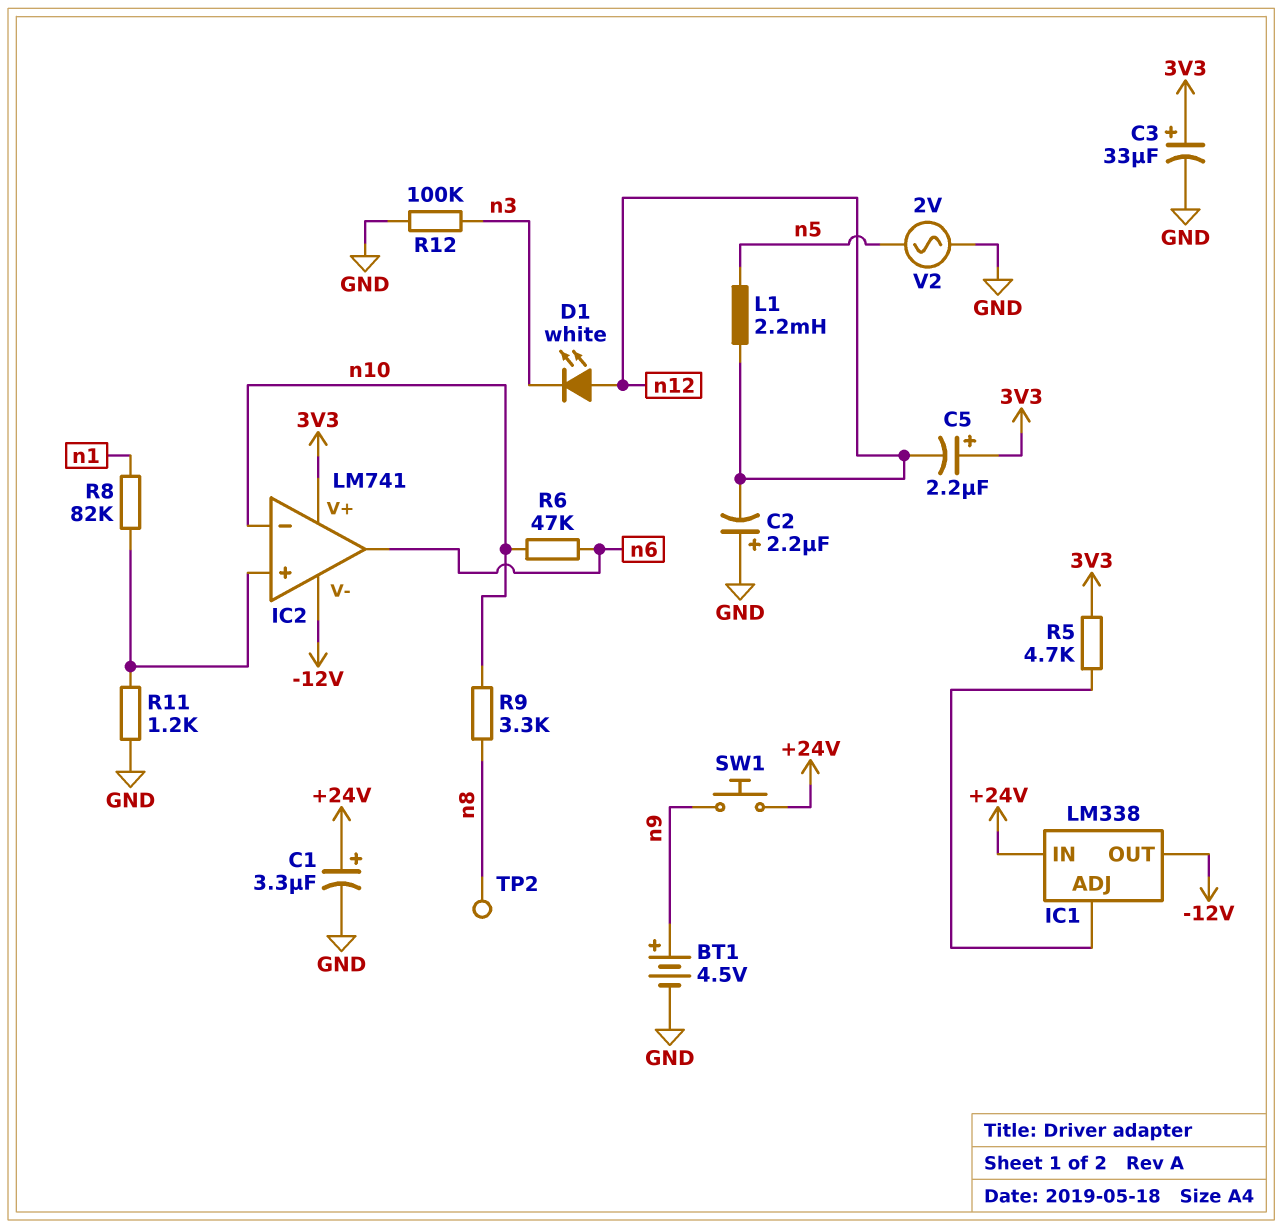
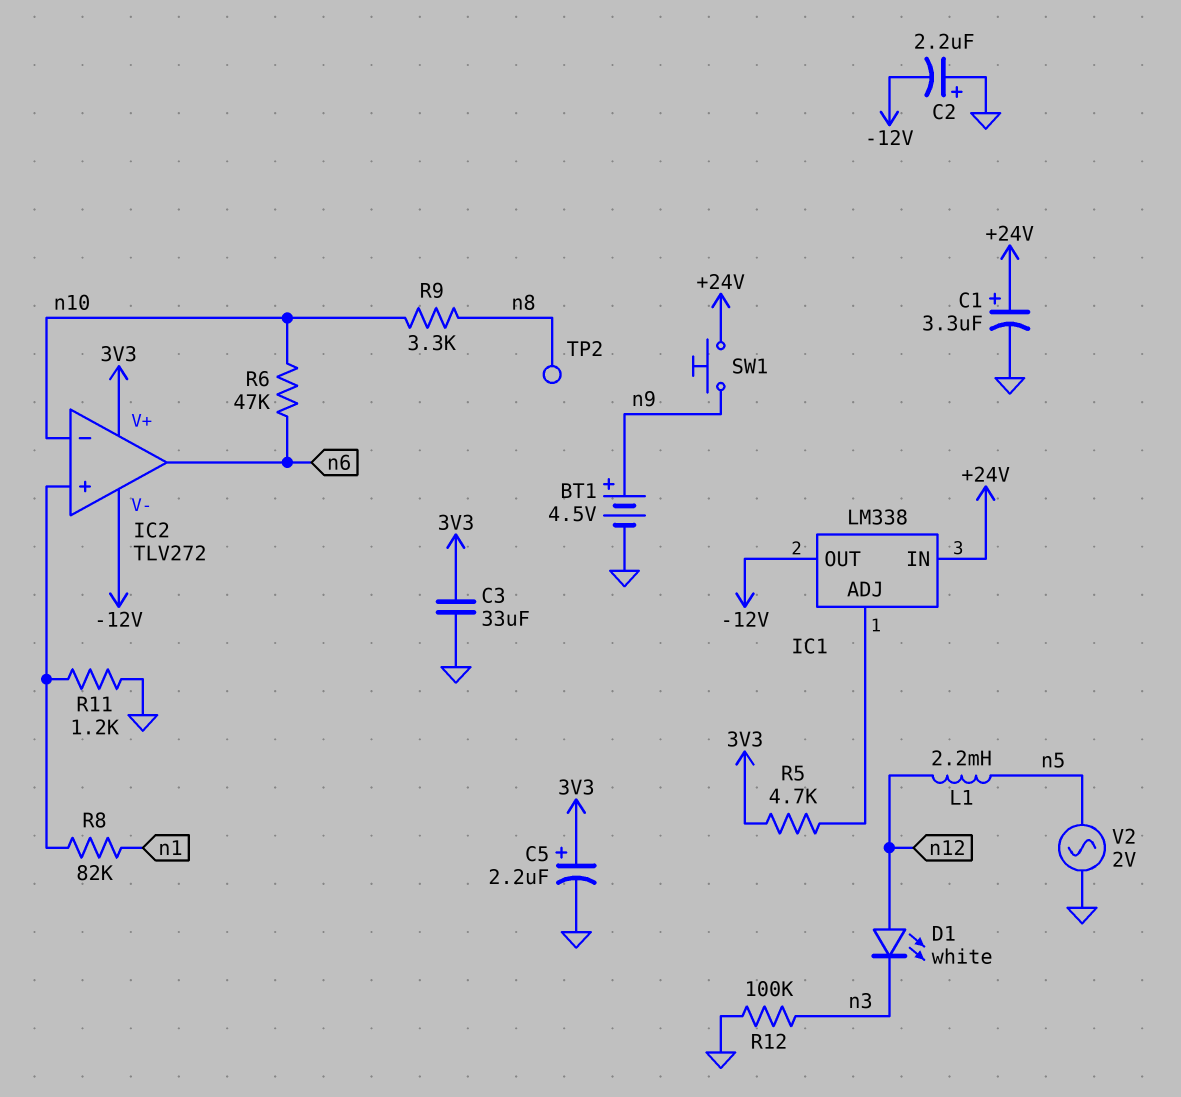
C2: 2.2uF (plus GND, minus n12) -> 2.2uF (plus GND, minus -12V)
C3: 33uF (plus 3V3, minus GND) -> 33uF (3V3, GND)
C5: 2.2uF (plus 3V3, minus n12) -> 2.2uF (plus 3V3, minus GND)
IC2: LM741 -> TLV272

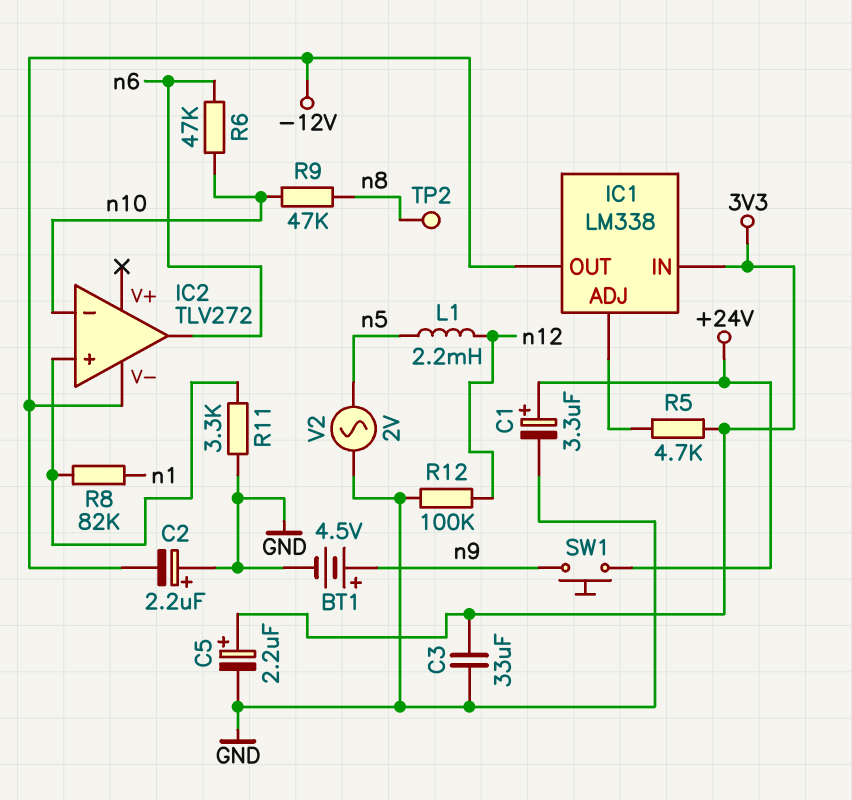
D1: LED white (A n12, K n3) -> none
IC1 pin IN: +24V -> 3V3
IC2 pin V+: 3V3 -> none
R9: 3.3k (n8, n10) -> 47k (n8, n10)
R11: 1.2k (GND, IC2/in+) -> 3.3k (GND, IC2/in+)
R12: 100k (GND, n3) -> 100k (GND, n12)

